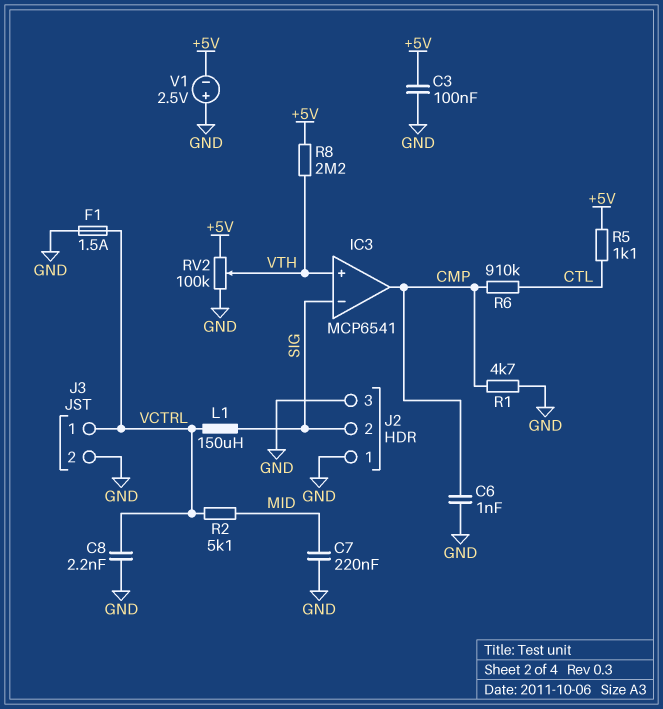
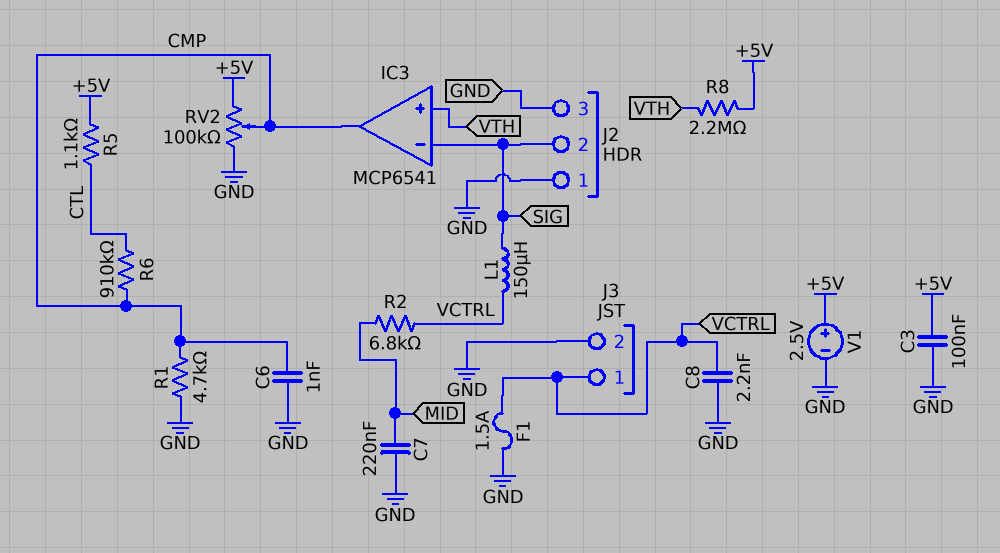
R2: 5.1k (MID, VCTRL) -> 6.8k (MID, VCTRL)
RV2: 100k (+5V, GND, wiper VTH) -> 100k (+5V, GND, wiper CMP)
V1: 2.5V (plus GND, minus +5V) -> 2.5V (plus +5V, minus GND)

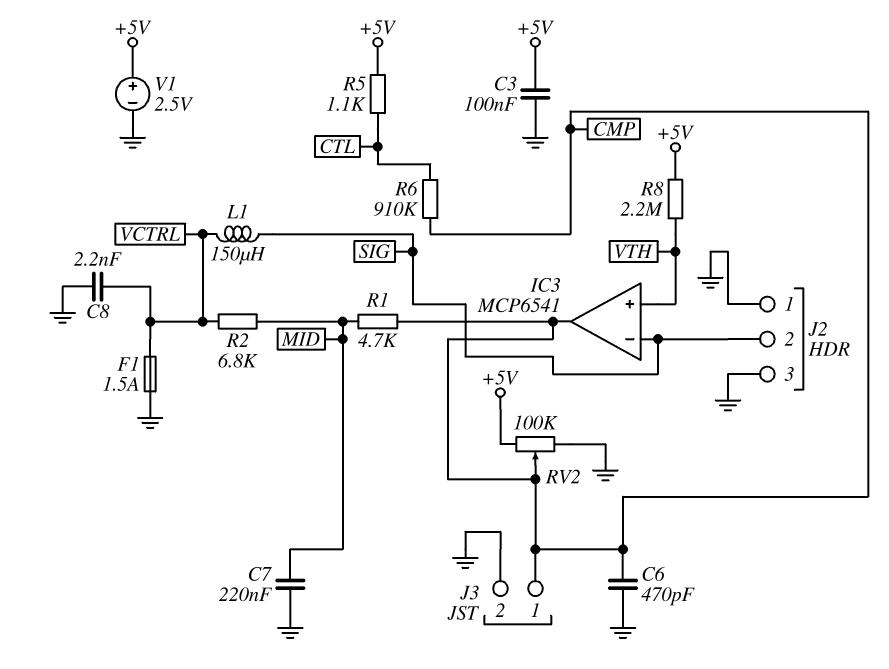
C6: 1nF (CMP, GND) -> 470pF (CMP, GND)
J3 pin 1: VCTRL -> CMP
R1: 4.7k (CMP, GND) -> 4.7k (CMP, MID)

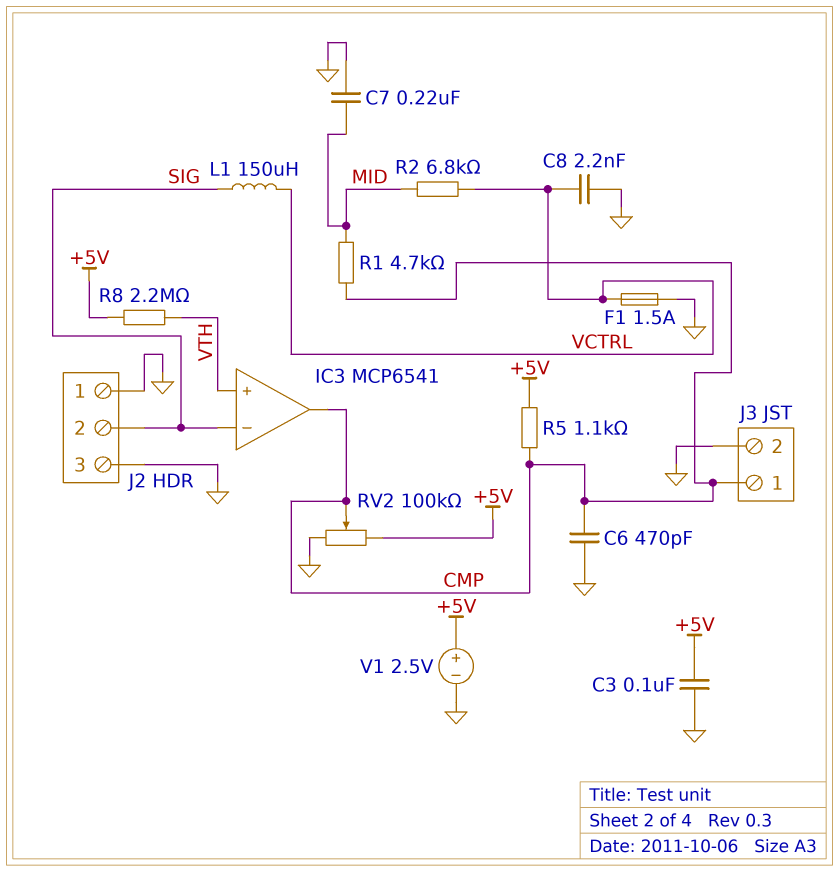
R5: 1.1k (+5V, CTL) -> 1.1k (+5V, CMP)
R6: 910k (CMP, CTL) -> none

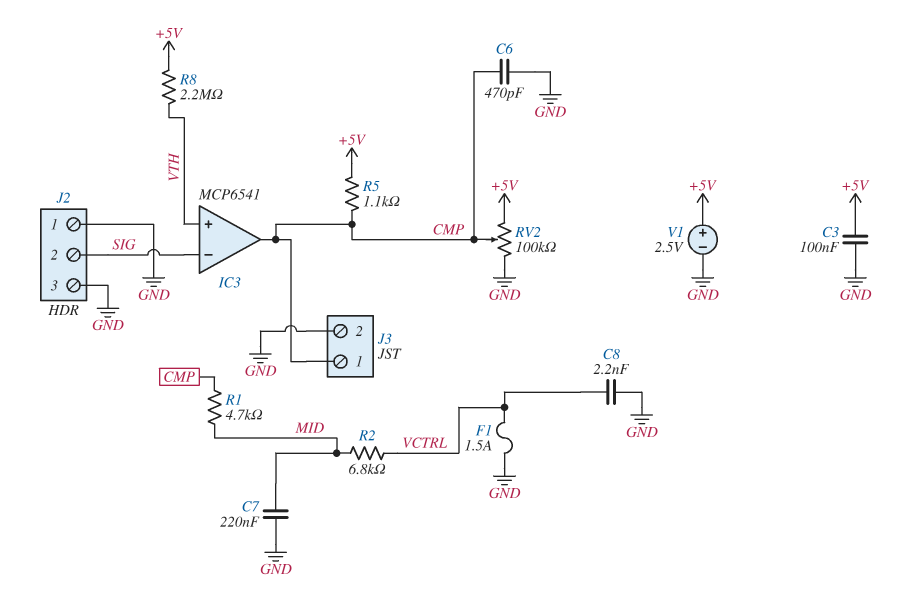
L1: 150uH (SIG, VCTRL) -> none

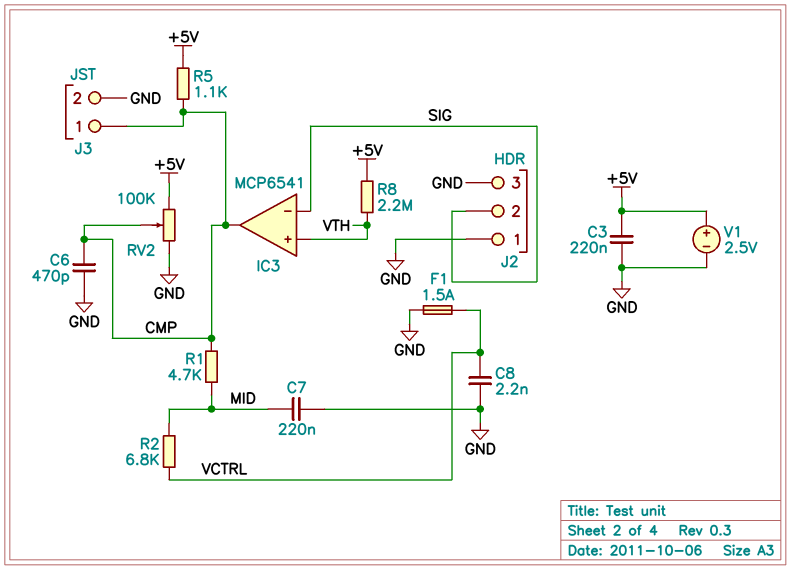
C3: 100nF (+5V, GND) -> 220nF (+5V, GND)

